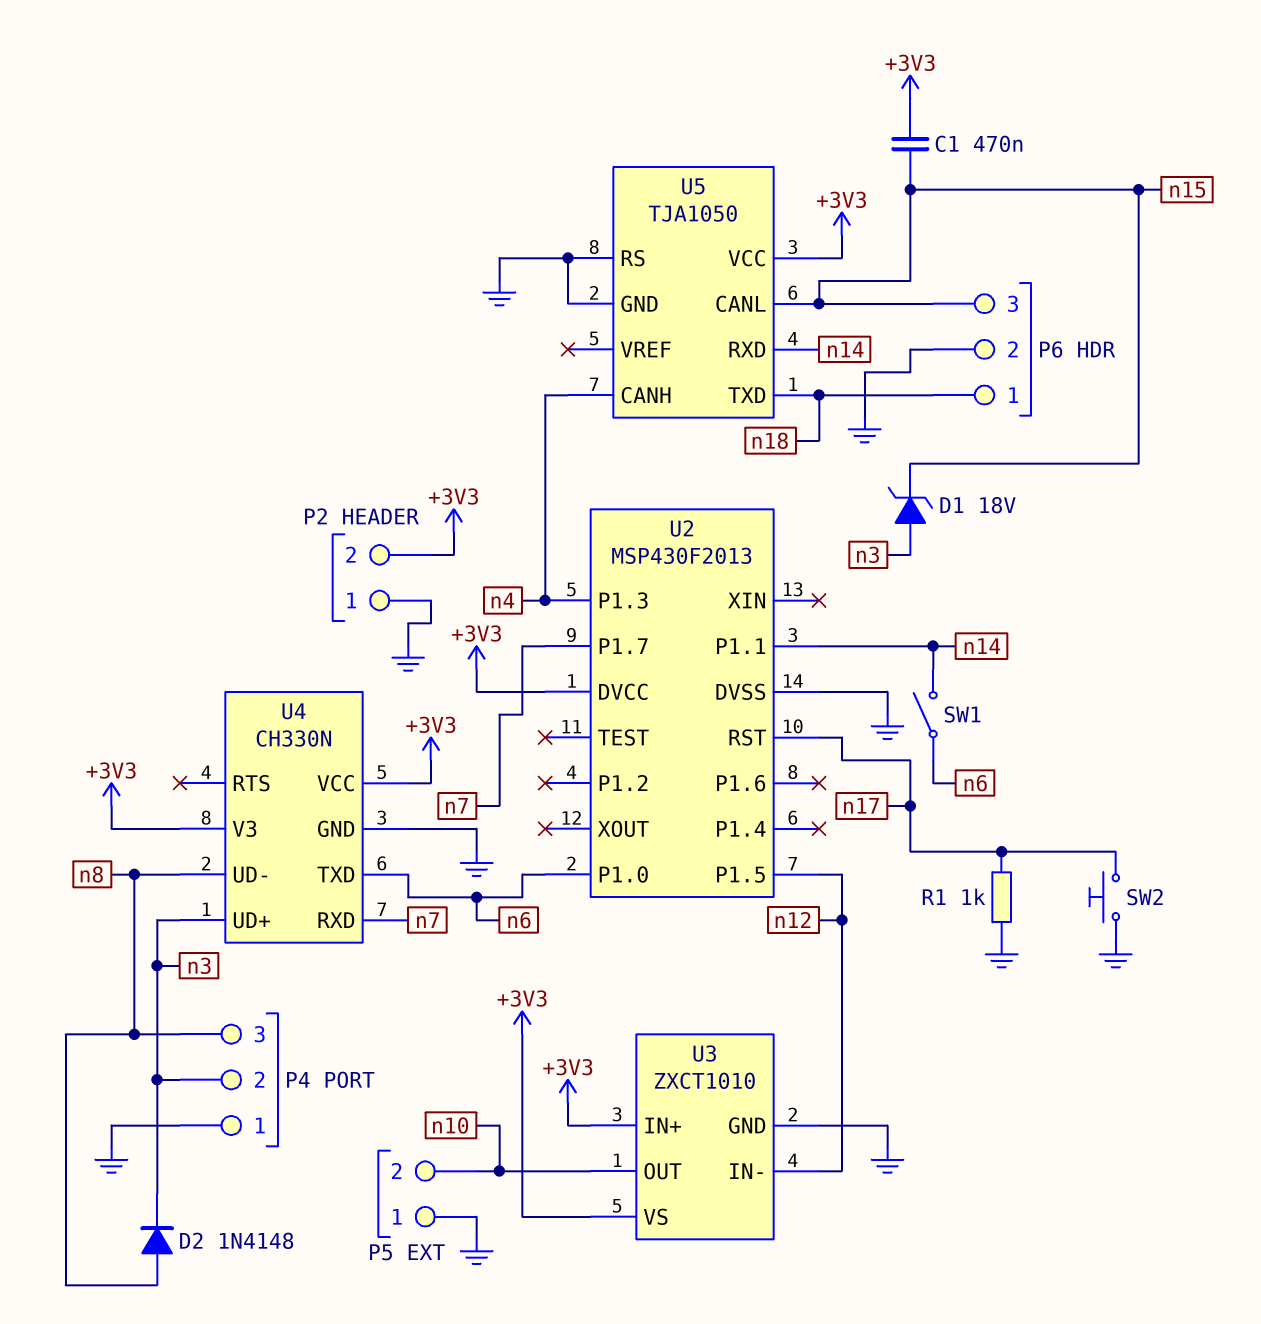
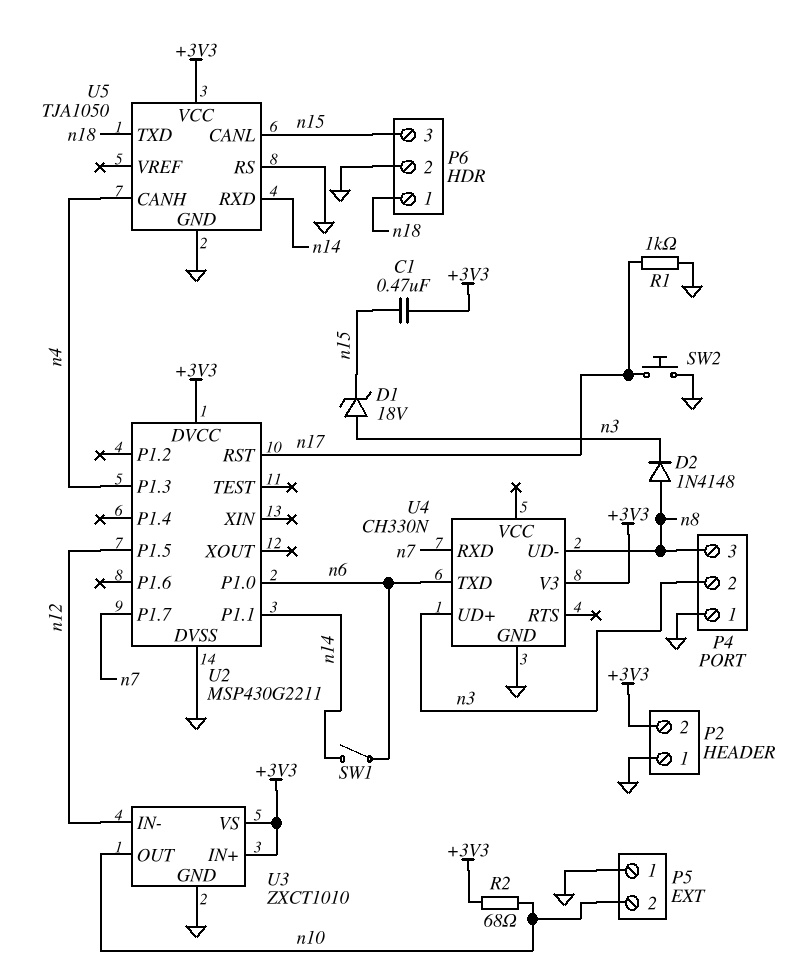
R2: none -> 68 (+3V3, n10)
U2: MSP430F2013 -> MSP430G2211
U4 pin VCC: +3V3 -> none

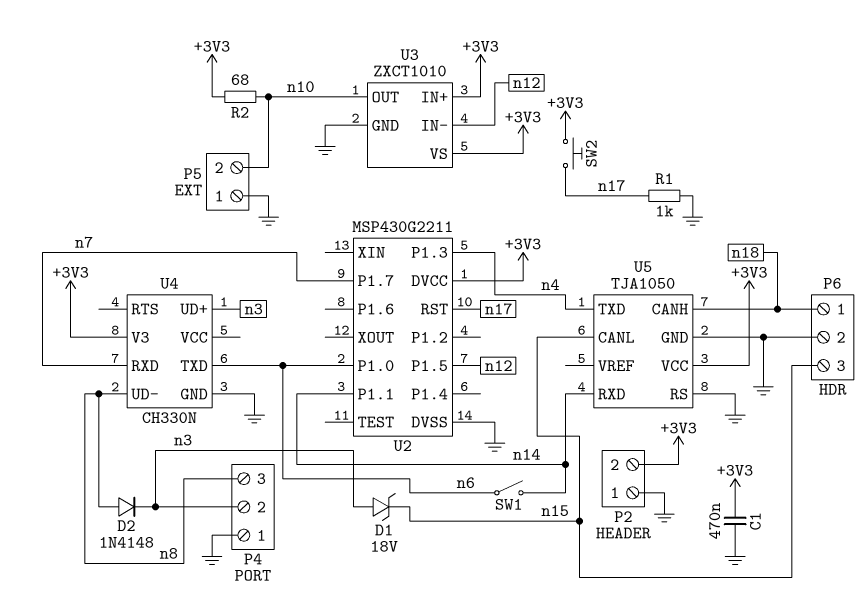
C1: 470nF (+3V3, n15) -> 470nF (+3V3, GND)
SW2: button (GND, n17) -> button (+3V3, n17)
U5 pin CANH: n4 -> n18
U5 pin TXD: n18 -> n4

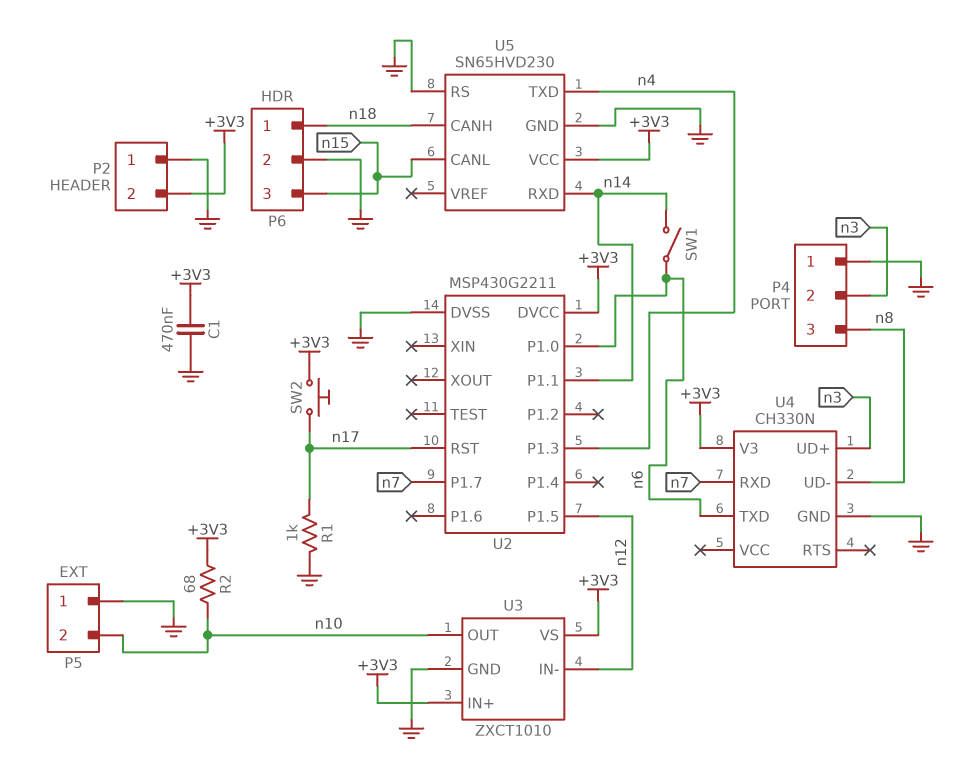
D1: zener 18V (A n3, K n15) -> none
D2: diode 1N4148 (A n8, K n3) -> none
U5: TJA1050 -> SN65HVD230

